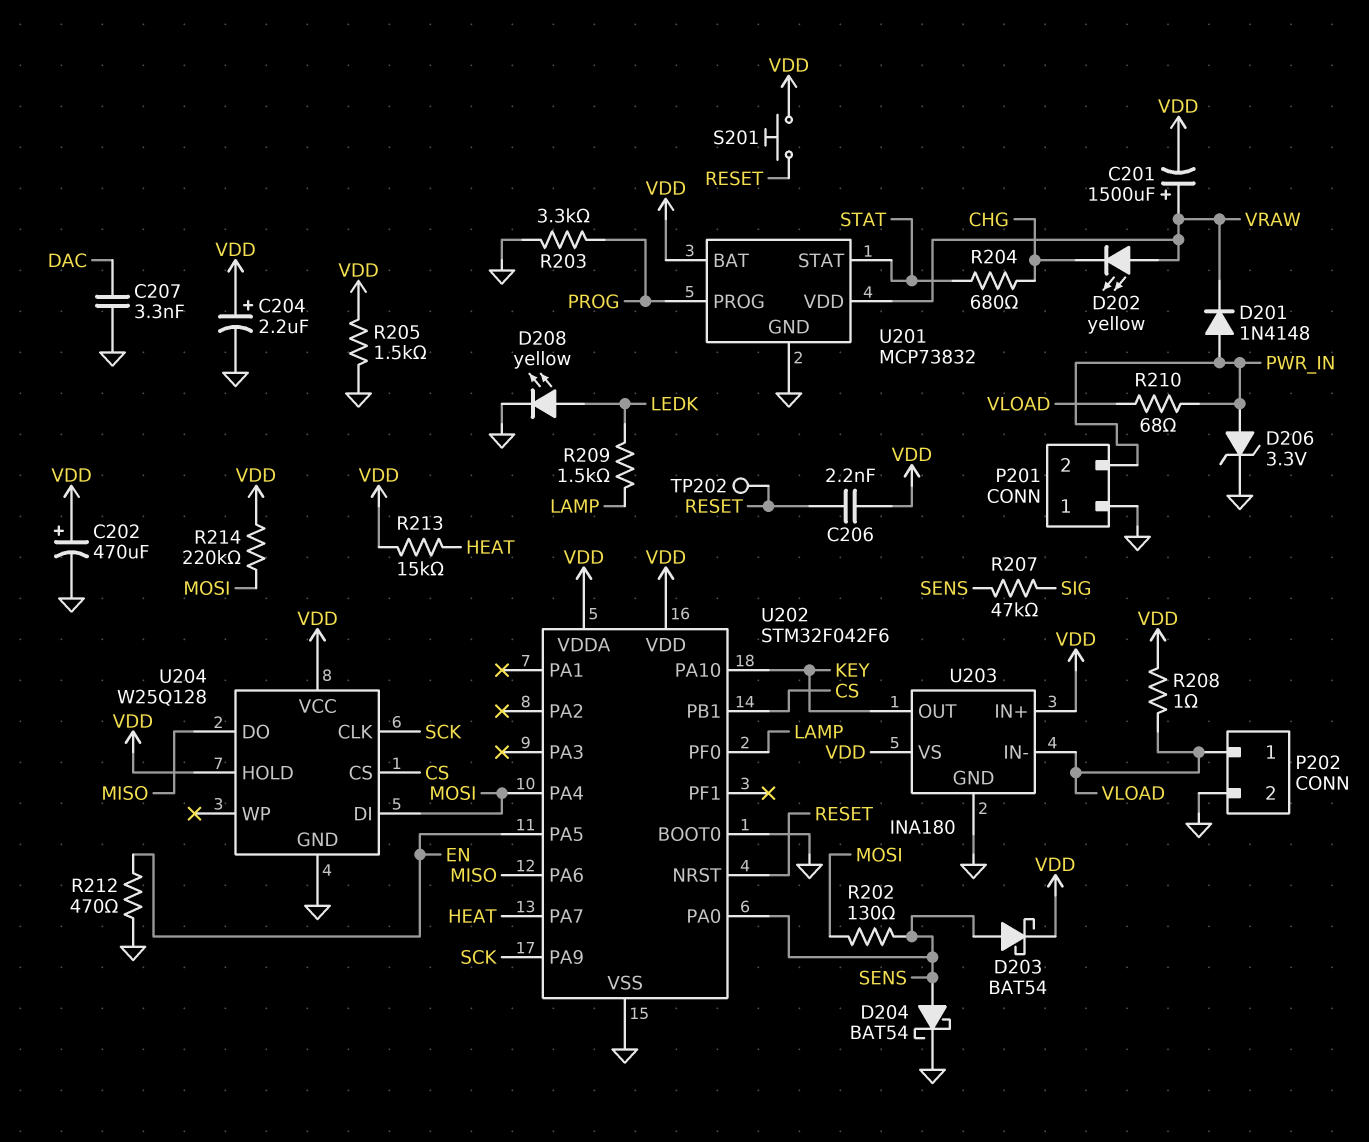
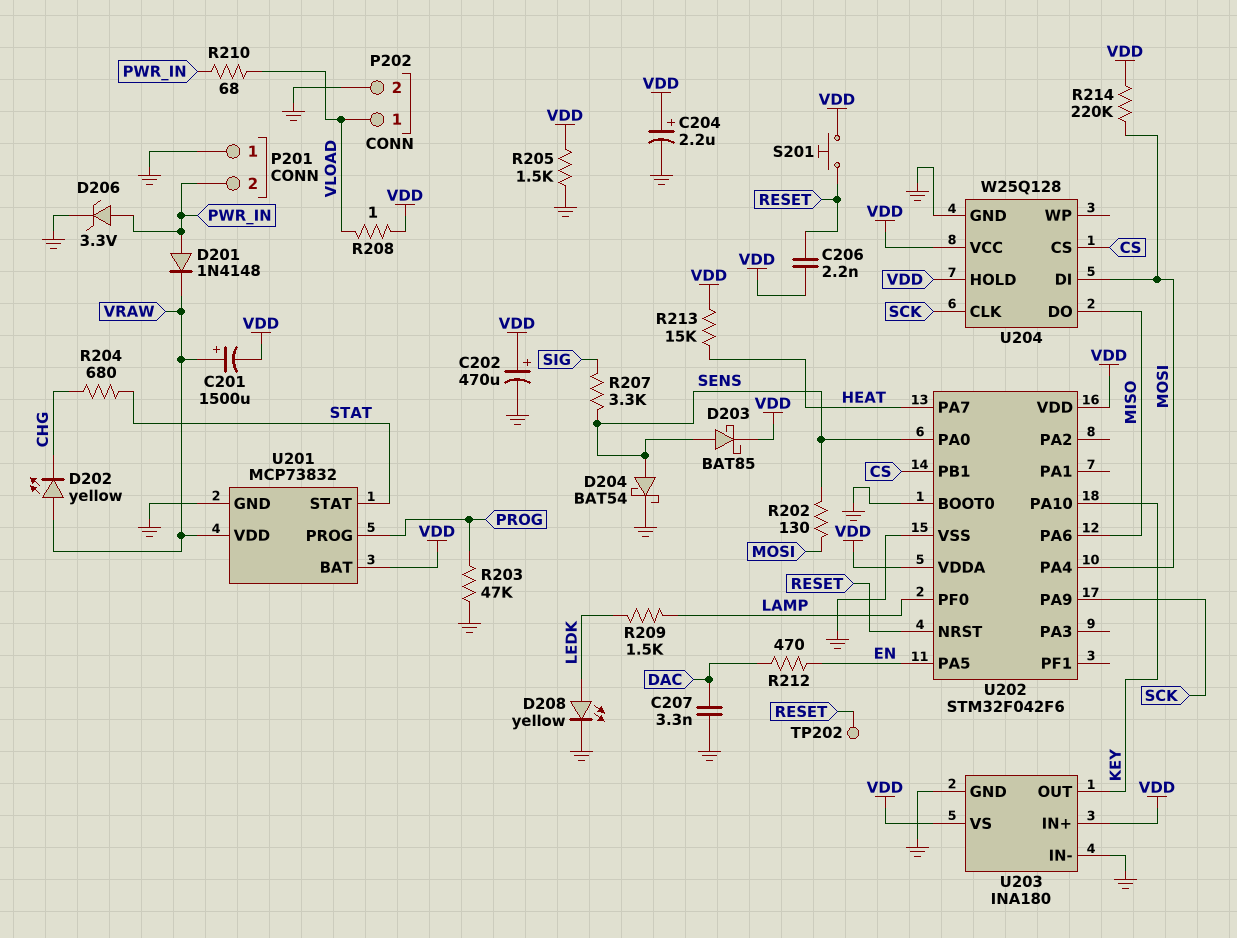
D203: schottky BAT54 (A SENS, K VDD) -> schottky BAT85 (A SENS, K VDD)
R203: 3.3k (GND, PROG) -> 47k (GND, PROG)
R207: 47k (SENS, SIG) -> 3.3k (SENS, SIG)
R212: 470 (EN, GND) -> 470 (DAC, EN)
U203 pin IN-: VLOAD -> GND

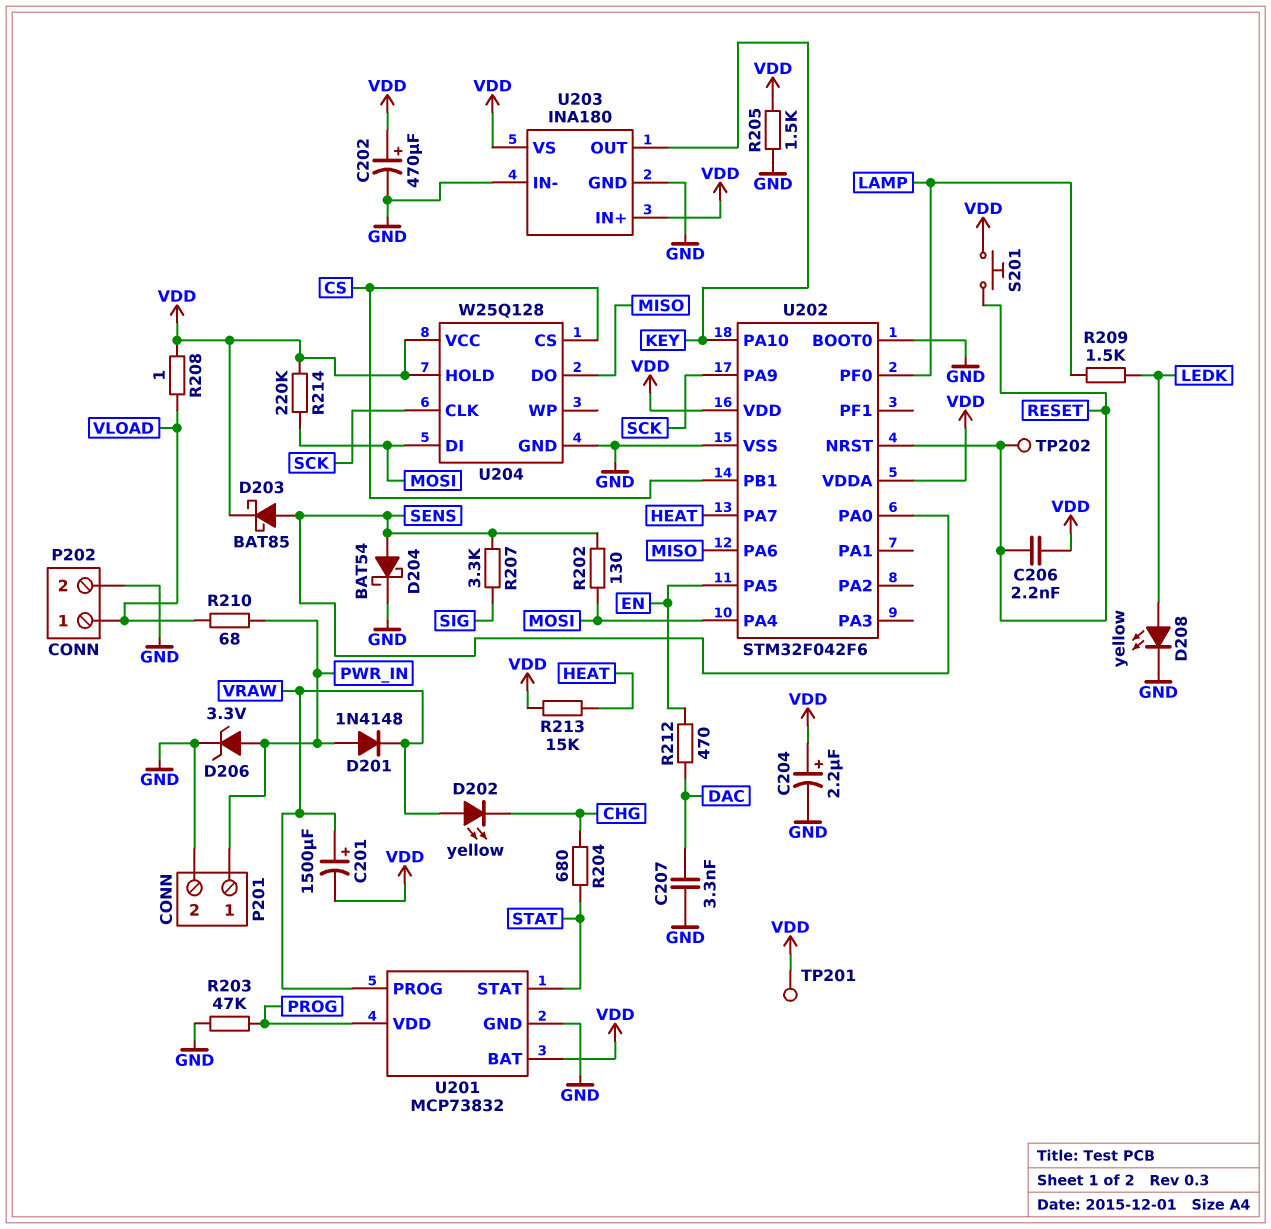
P201 pin 1: GND -> PWR_IN
P201 pin 2: PWR_IN -> GND
TP201: none -> test point (VDD)
U201 pin PROG: PROG -> VRAW
U201 pin VDD: VRAW -> PROG

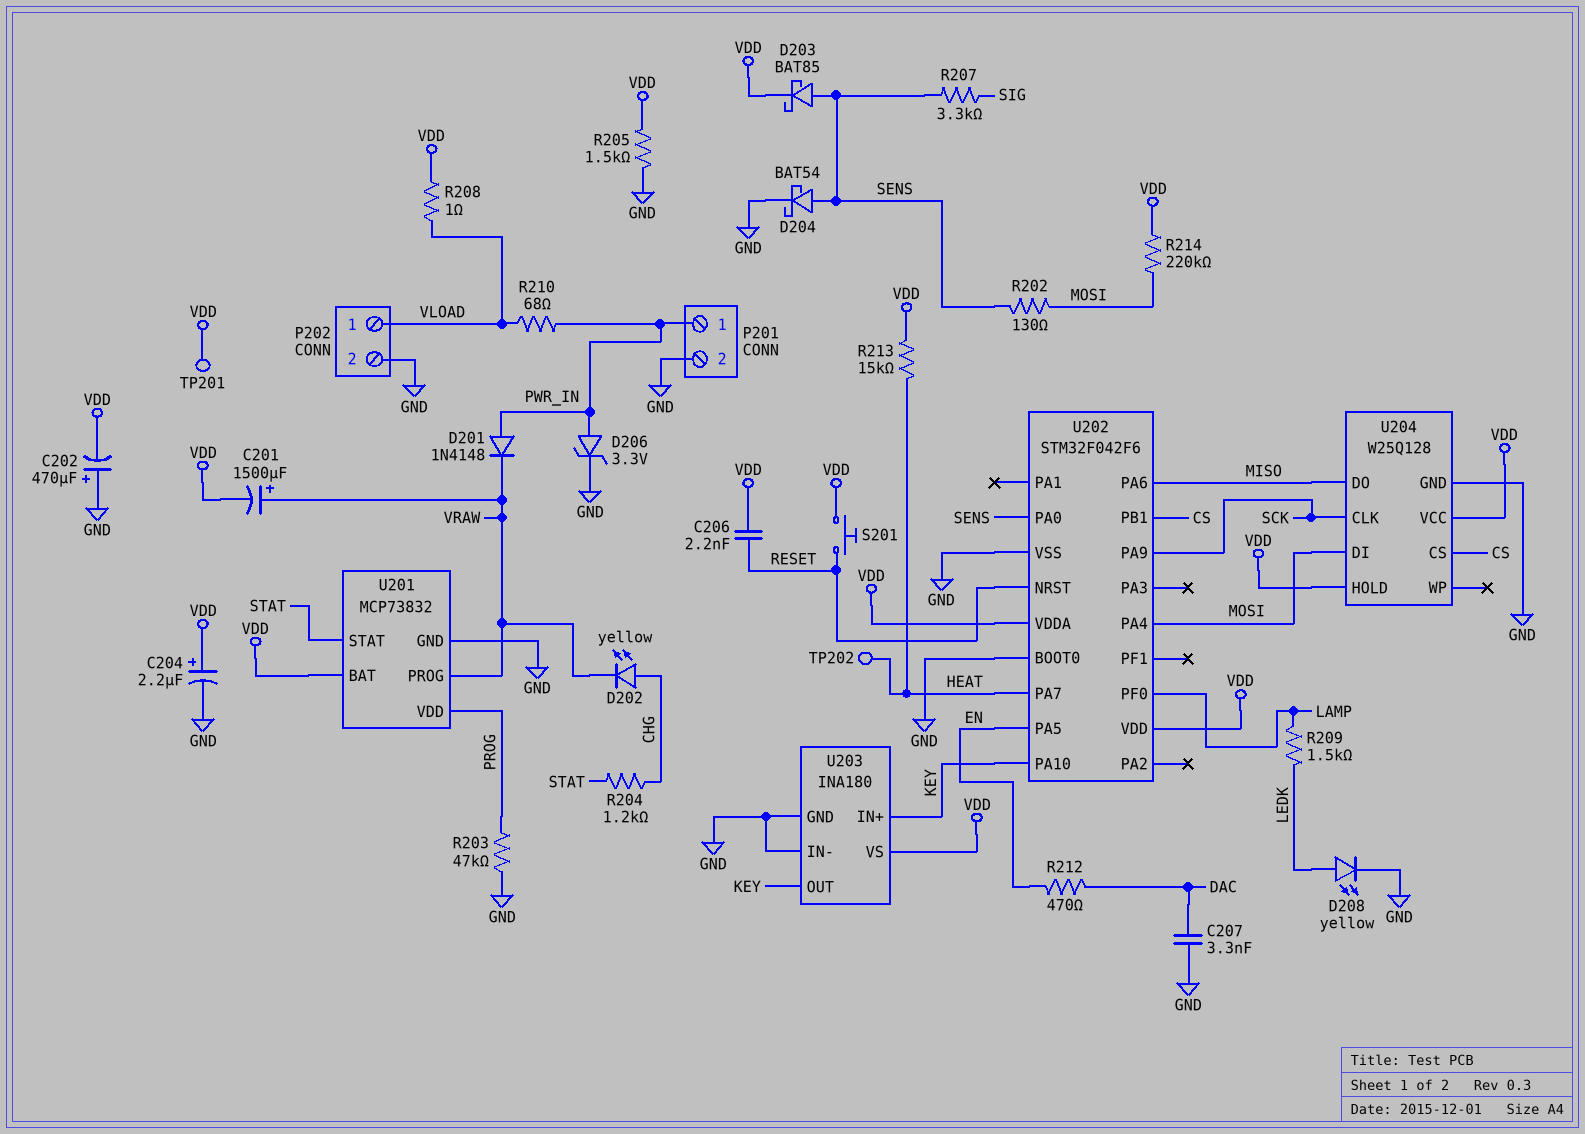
C202: 470uF (plus VDD, minus GND) -> 470uF (plus GND, minus VDD)
D202: LED yellow (A VRAW, K CHG) -> LED yellow (A CHG, K VRAW)
R204: 680 (CHG, STAT) -> 1.2k (CHG, STAT)
TP202: test point (RESET) -> test point (HEAT)
U203 pin IN+: VDD -> KEY

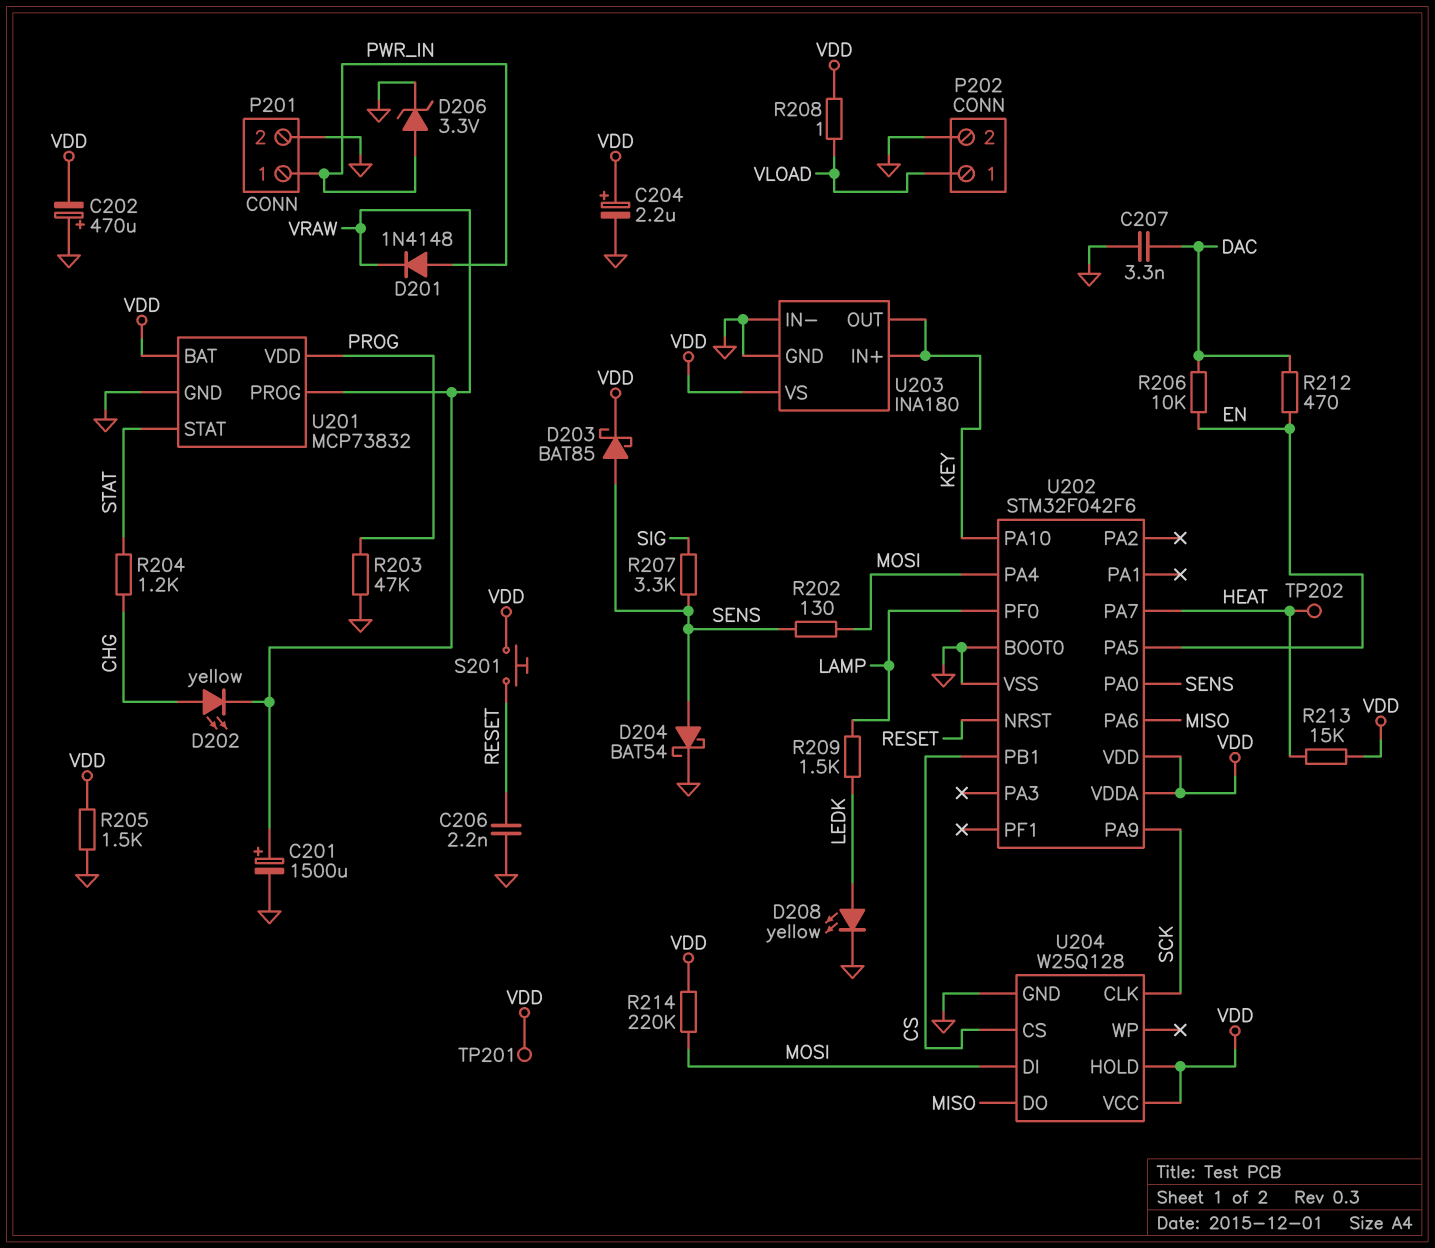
C201: 1500uF (plus VRAW, minus VDD) -> 1500uF (plus VRAW, minus GND)
C206: 2.2nF (RESET, VDD) -> 2.2nF (GND, RESET)
R206: none -> 10k (DAC, EN)
R210: 68 (PWR_IN, VLOAD) -> none

